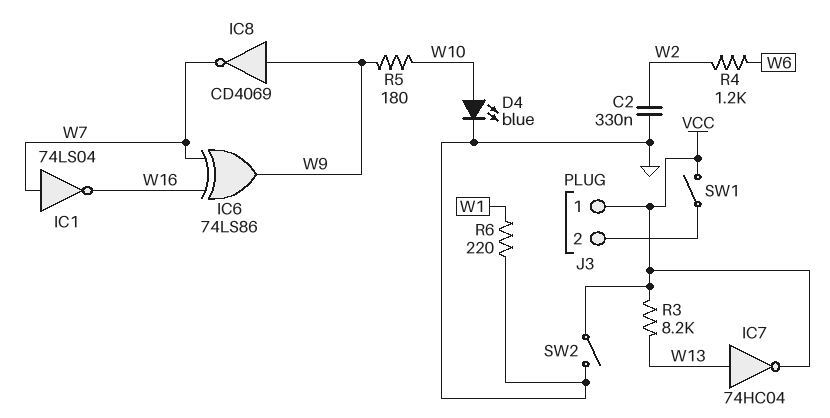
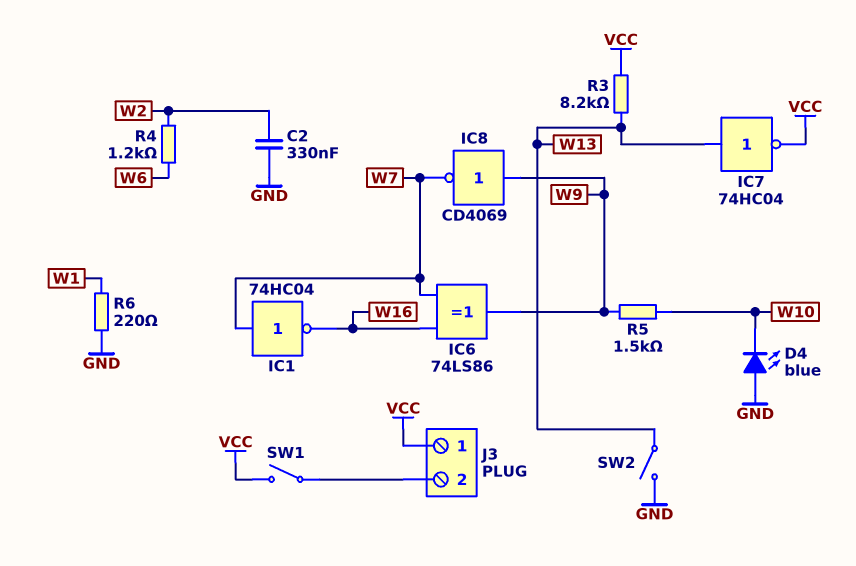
D4: LED blue (A W10, K GND) -> LED blue (A GND, K W10)
IC1: NOT 74LS04 (in W7, out W16) -> NOT 74HC04 (in W7, out W16)
R5: 180 (W9, W10) -> 1.5k (W9, W10)
SW2: switch (GND, VCC) -> switch (GND, W13)

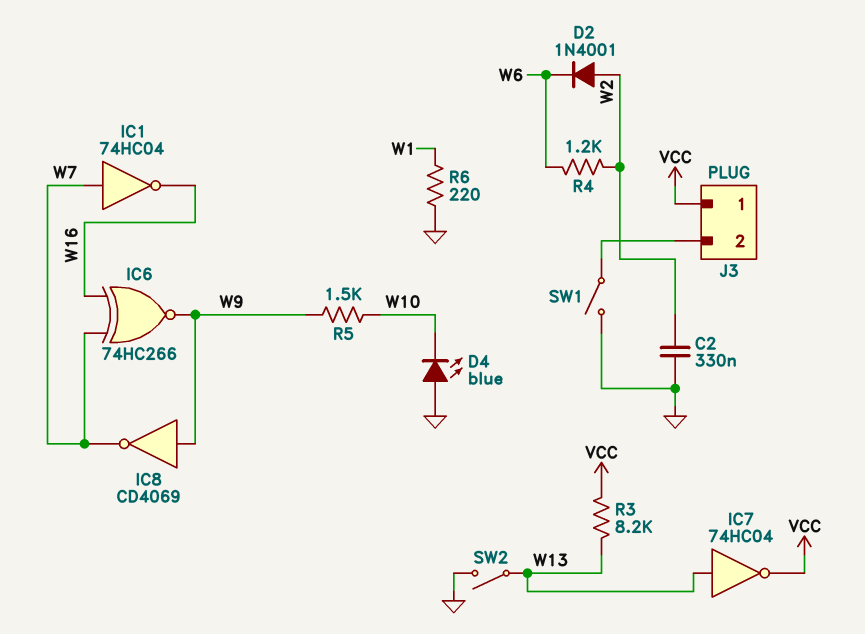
D2: none -> diode 1N4001 (A W2, K W6)
IC6: XOR 74LS86 (in W7, in W16, out W9) -> XNOR 74HC266 (in W7, in W16, out W9)
SW1: switch (J3/2, VCC) -> switch (GND, J3/2)

